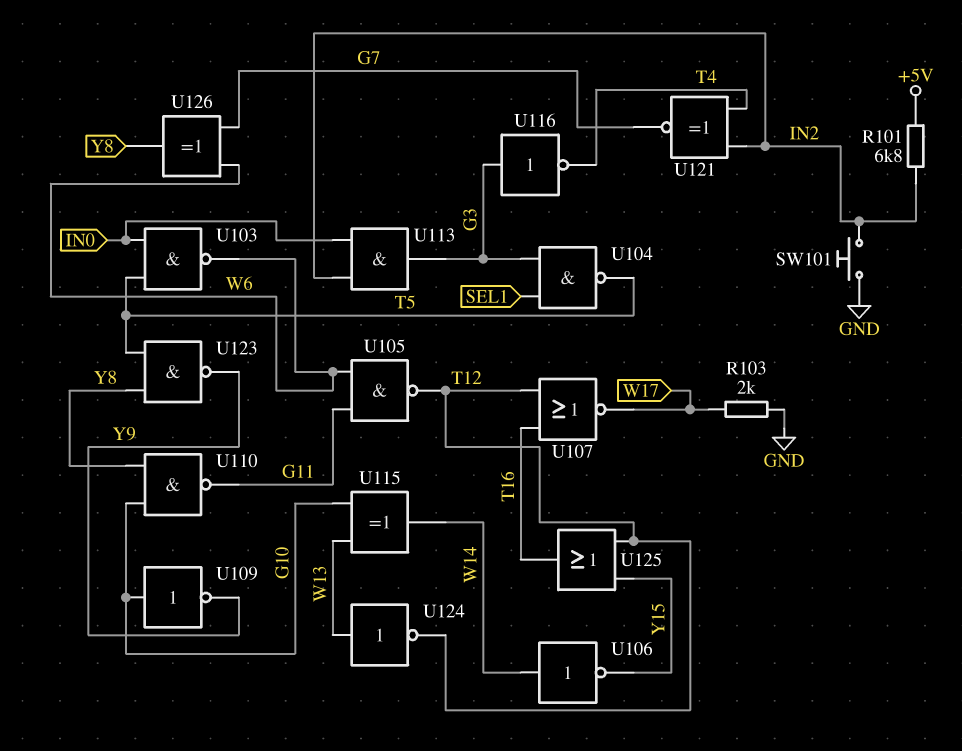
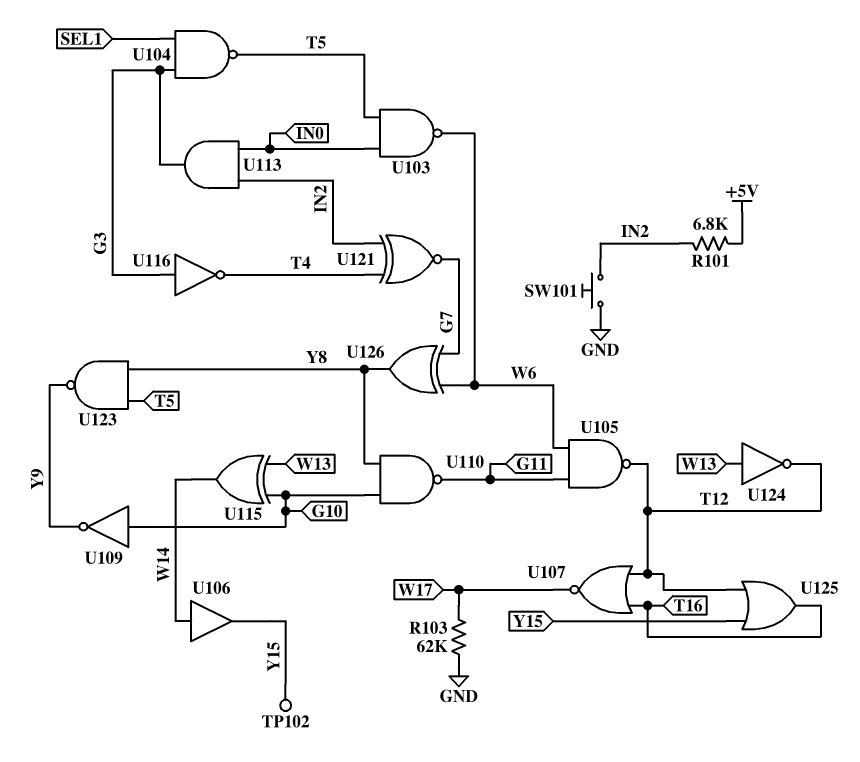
R103: 2k (GND, W17) -> 62k (GND, W17)
TP102: none -> test point (Y15)
U106: NOT (in W14, out Y15) -> buffer (in W14, out Y15)

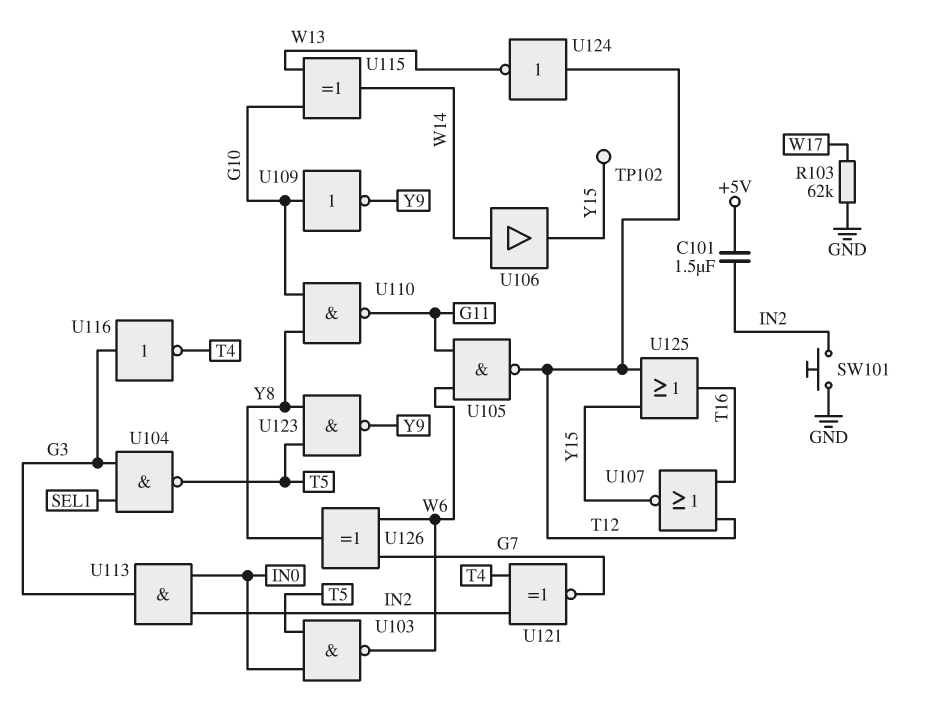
C101: none -> 1.5uF (+5V, IN2)
R101: 6.8k (+5V, IN2) -> none
U107: NOR (in T12, in T16, out W17) -> NOR (in T12, in T16, out Y15)
U124: NOT (in W13, out T12) -> NOT (in T12, out W13)

